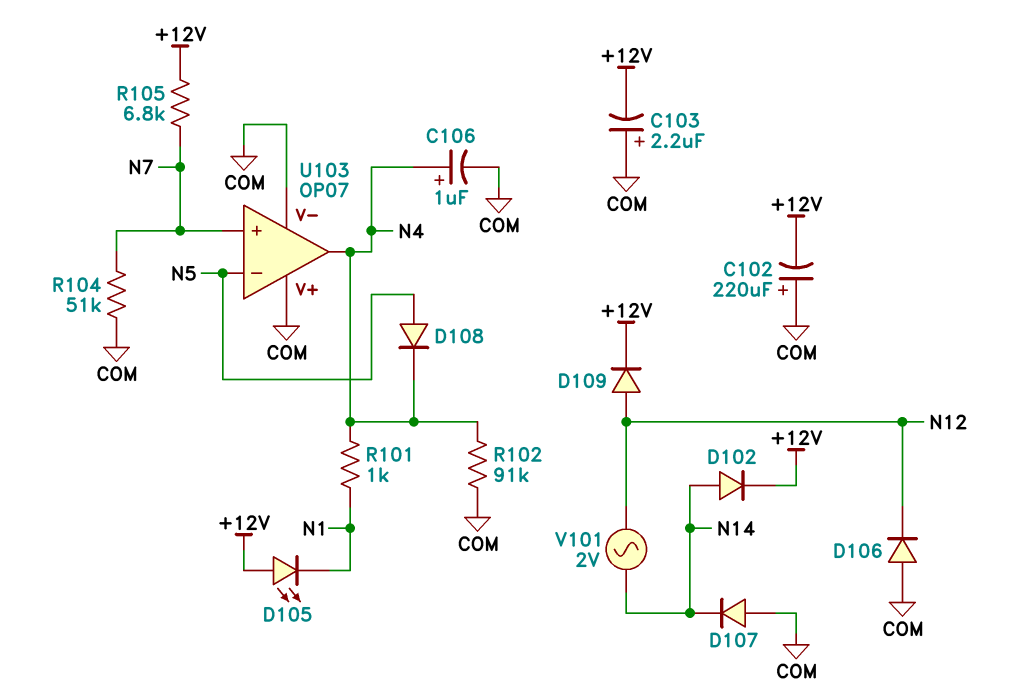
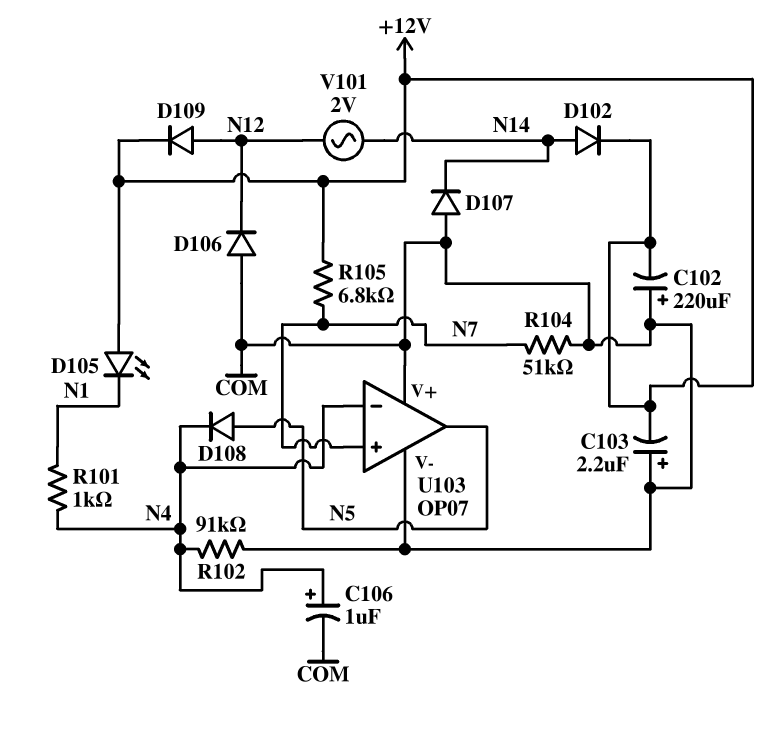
U103 pin in-: N5 -> N4
U103 pin out: N4 -> N5

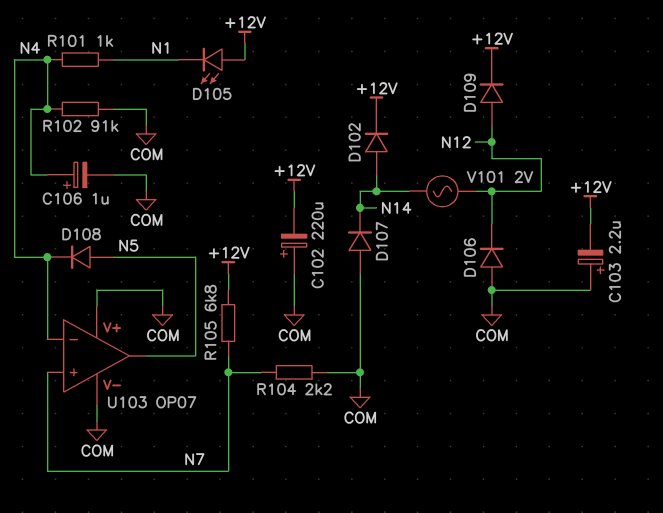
R104: 51k (COM, N7) -> 2.2k (COM, N7)

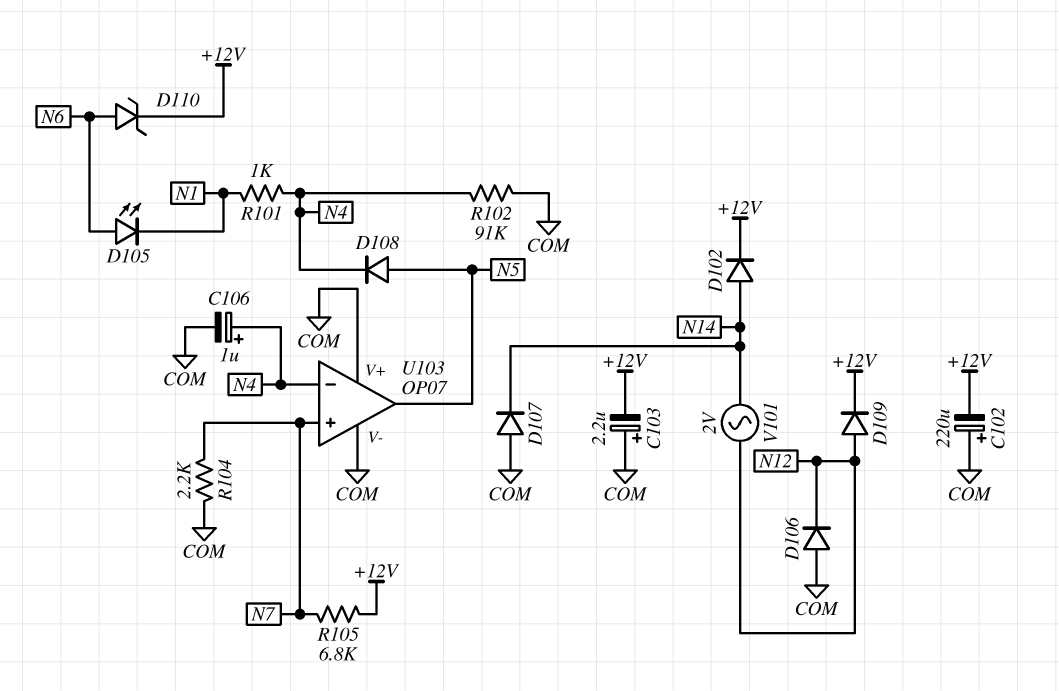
D105: LED (A +12V, K N1) -> LED (A N6, K N1)
D110: none -> zener (A N6, K +12V)

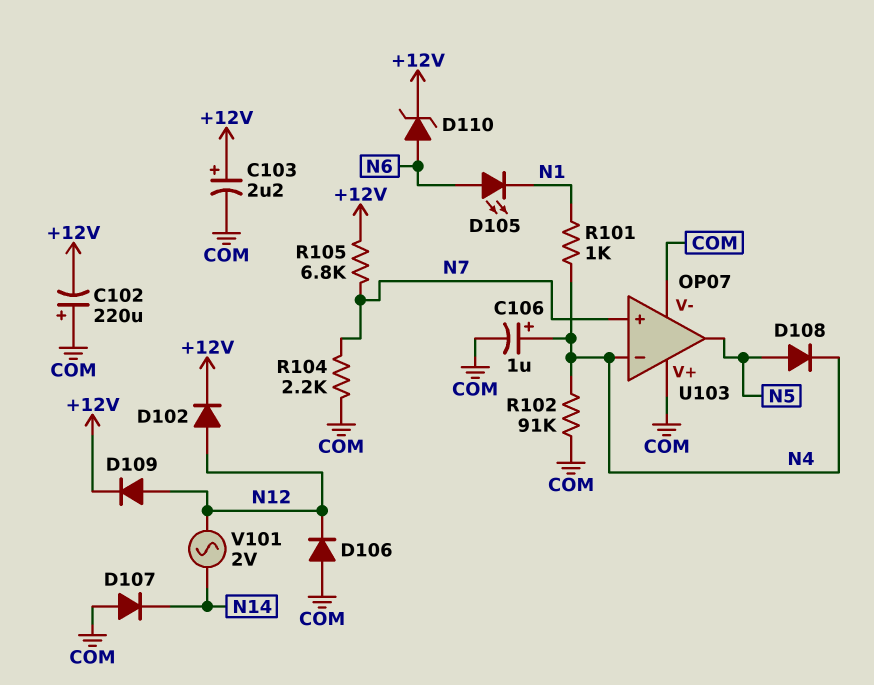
C103: 2.2uF (plus COM, minus +12V) -> 2.2uF (plus +12V, minus COM)
D102: diode (A N14, K +12V) -> diode (A N12, K +12V)

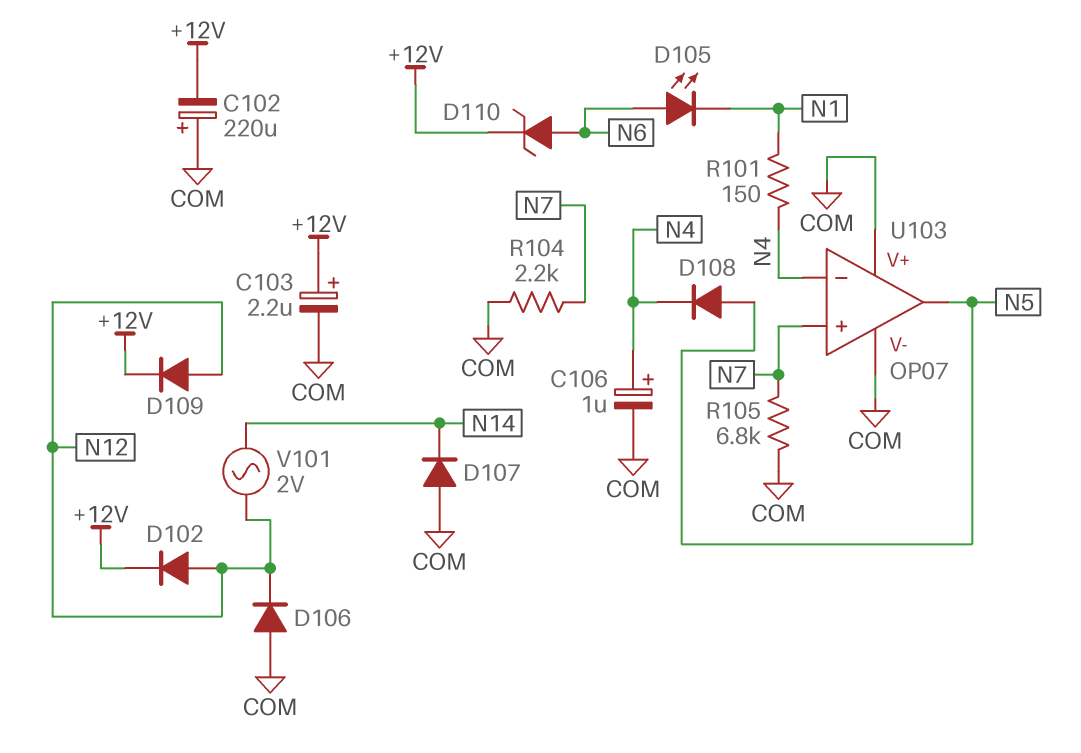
R101: 1k (N1, N4) -> 150 (N1, N4)
R102: 91k (COM, N4) -> none
R105: 6.8k (+12V, N7) -> 6.8k (COM, N7)

